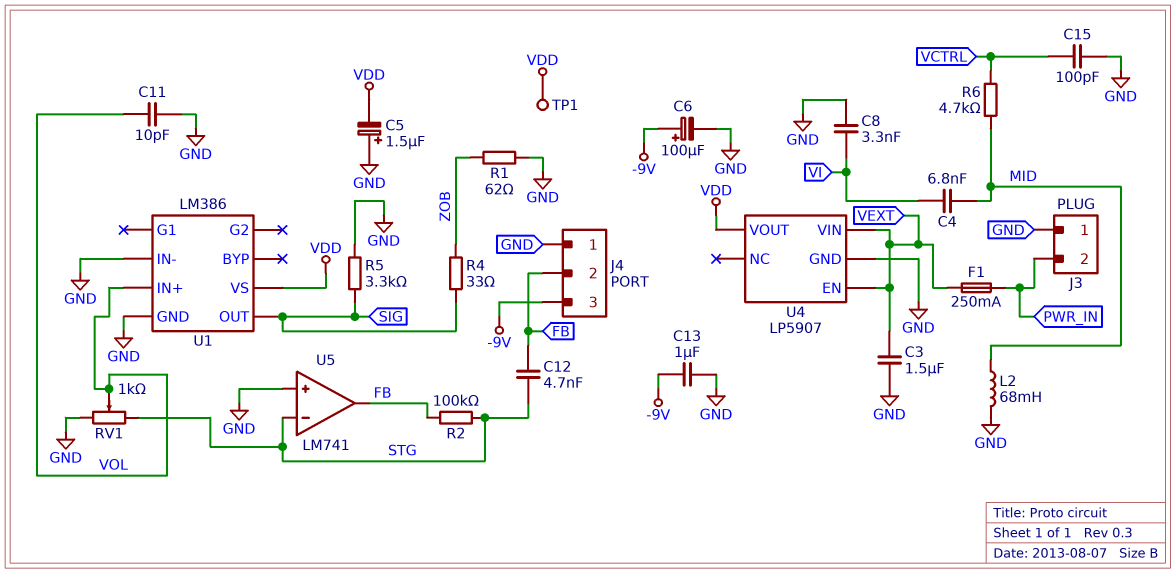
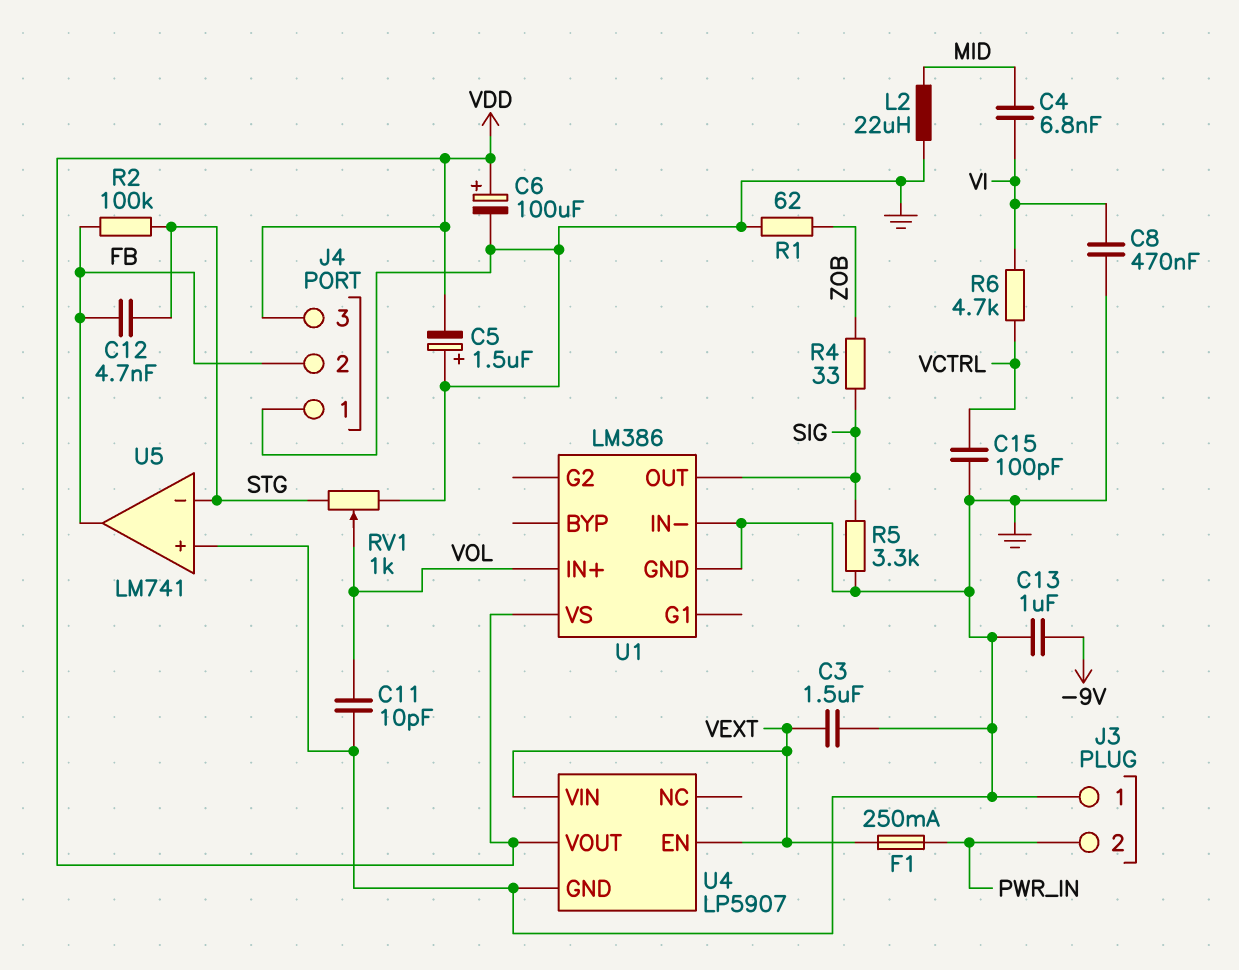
C6: 100uF (plus -9V, minus GND) -> 100uF (plus VDD, minus GND)
C8: 3.3nF (GND, VI) -> 470nF (GND, VI)
J4 pin 3: -9V -> VDD
L2: 68mH (GND, MID) -> 22uH (GND, MID)
R6: 4.7k (MID, VCTRL) -> 4.7k (VCTRL, VI)
TP1: test point (VDD) -> none

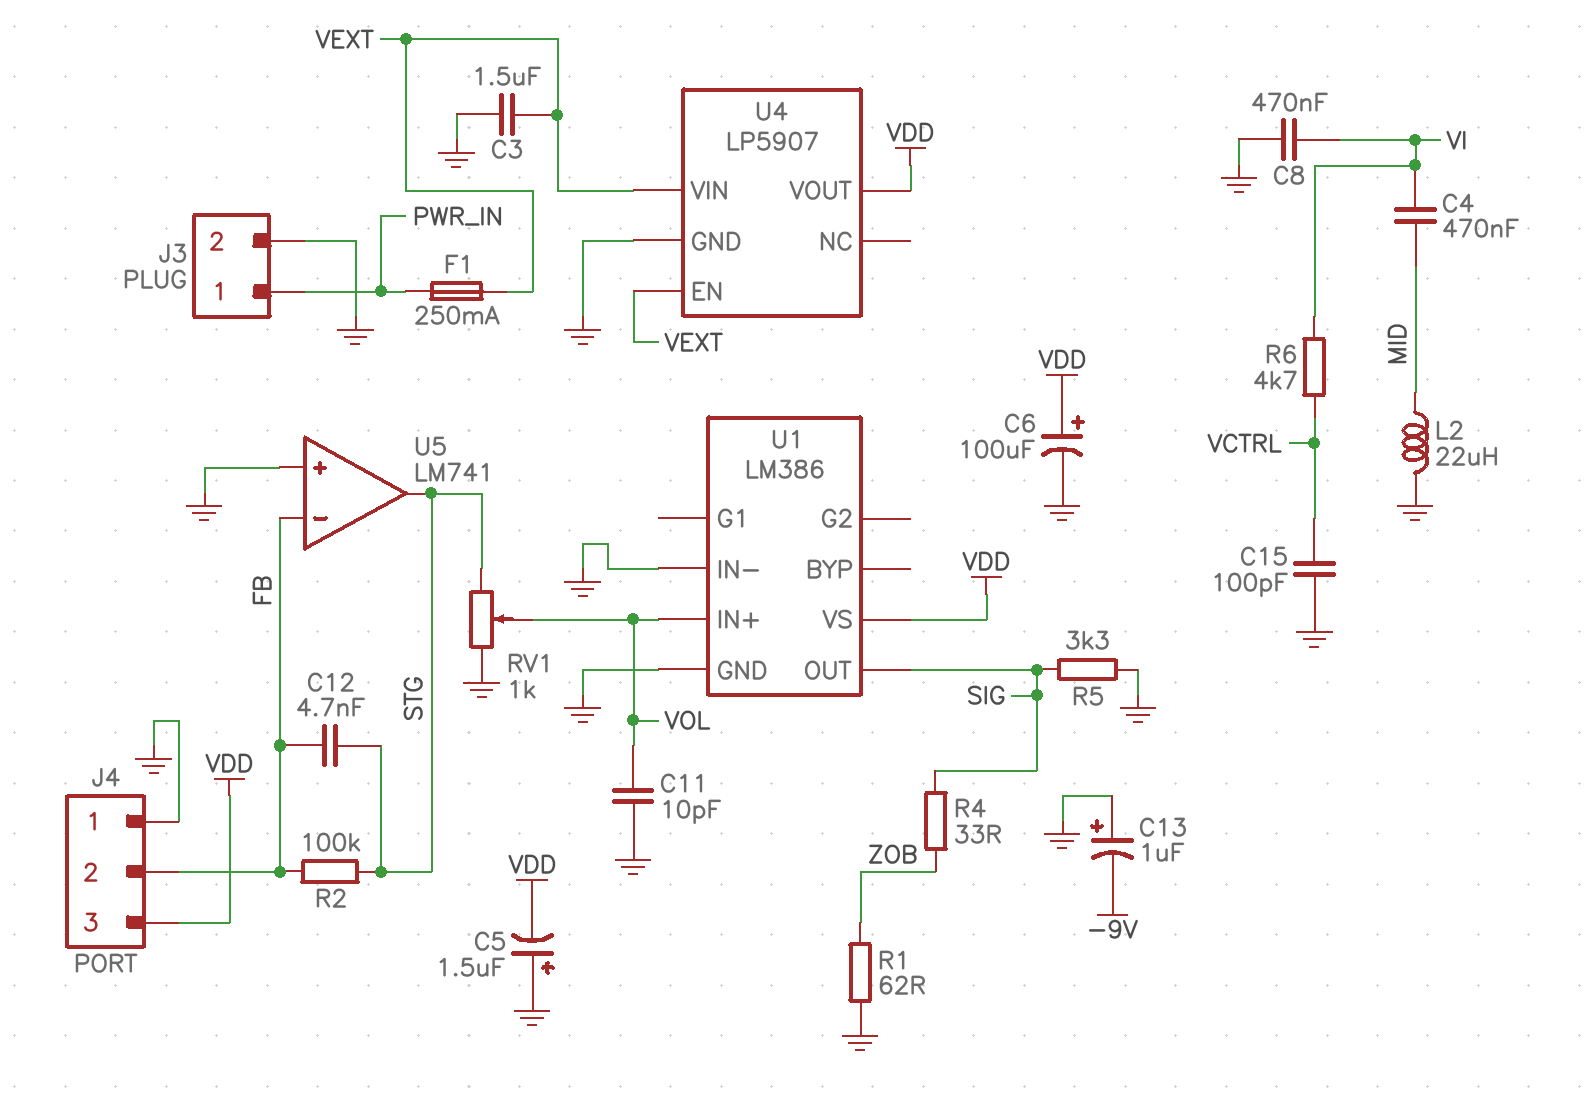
C4: 6.8nF (MID, VI) -> 470nF (MID, VI)
C13: 1uF (-9V, GND) -> 1uF (plus GND, minus -9V)
J3 pin 1: GND -> PWR_IN
J3 pin 2: PWR_IN -> GND
U5 pin in-: STG -> FB
U5 pin out: FB -> STG

